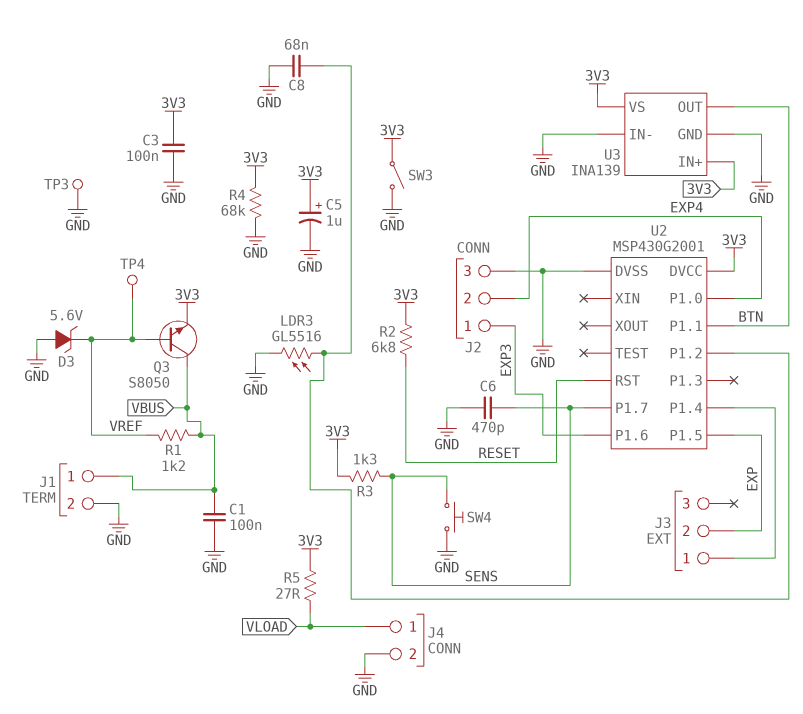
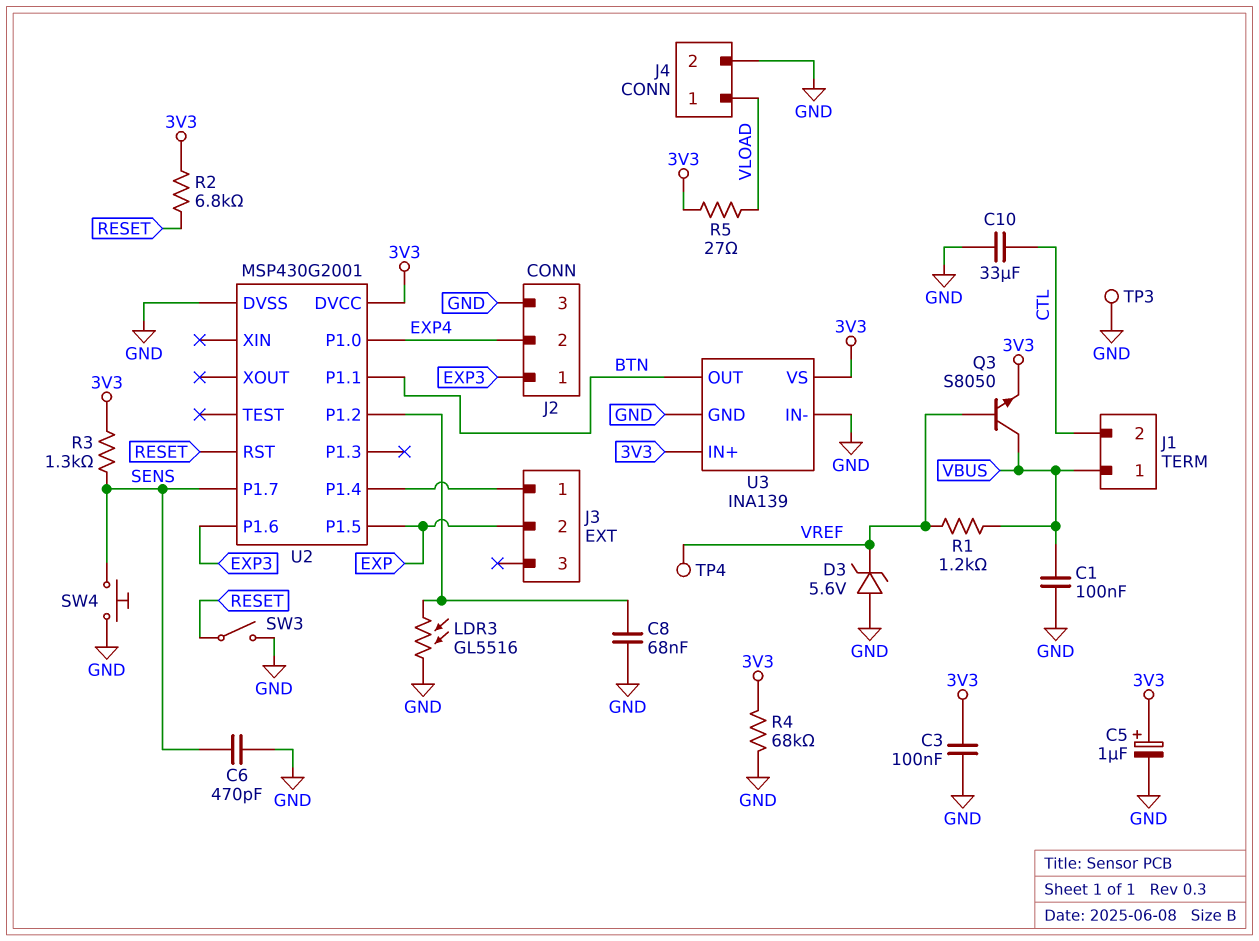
C10: none -> 33uF (CTL, GND)
J1 pin 2: GND -> CTL
SW3: switch (3V3, GND) -> switch (GND, RESET)

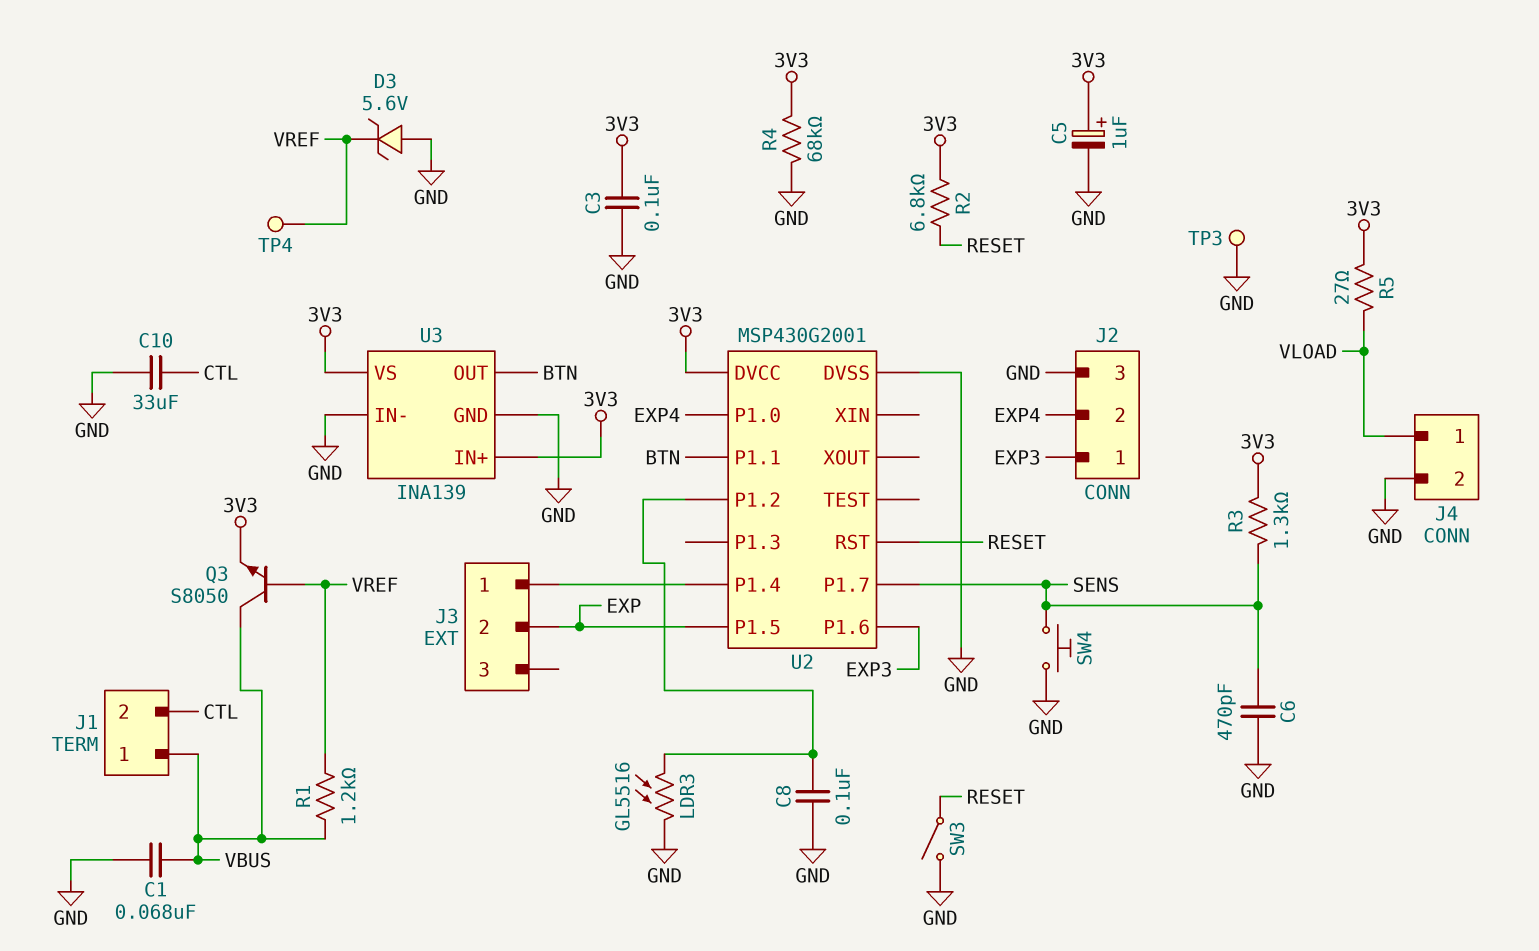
C1: 100nF (GND, VBUS) -> 68nF (GND, VBUS)
C8: 68nF (GND, U2/P1.2) -> 100nF (GND, U2/P1.2)

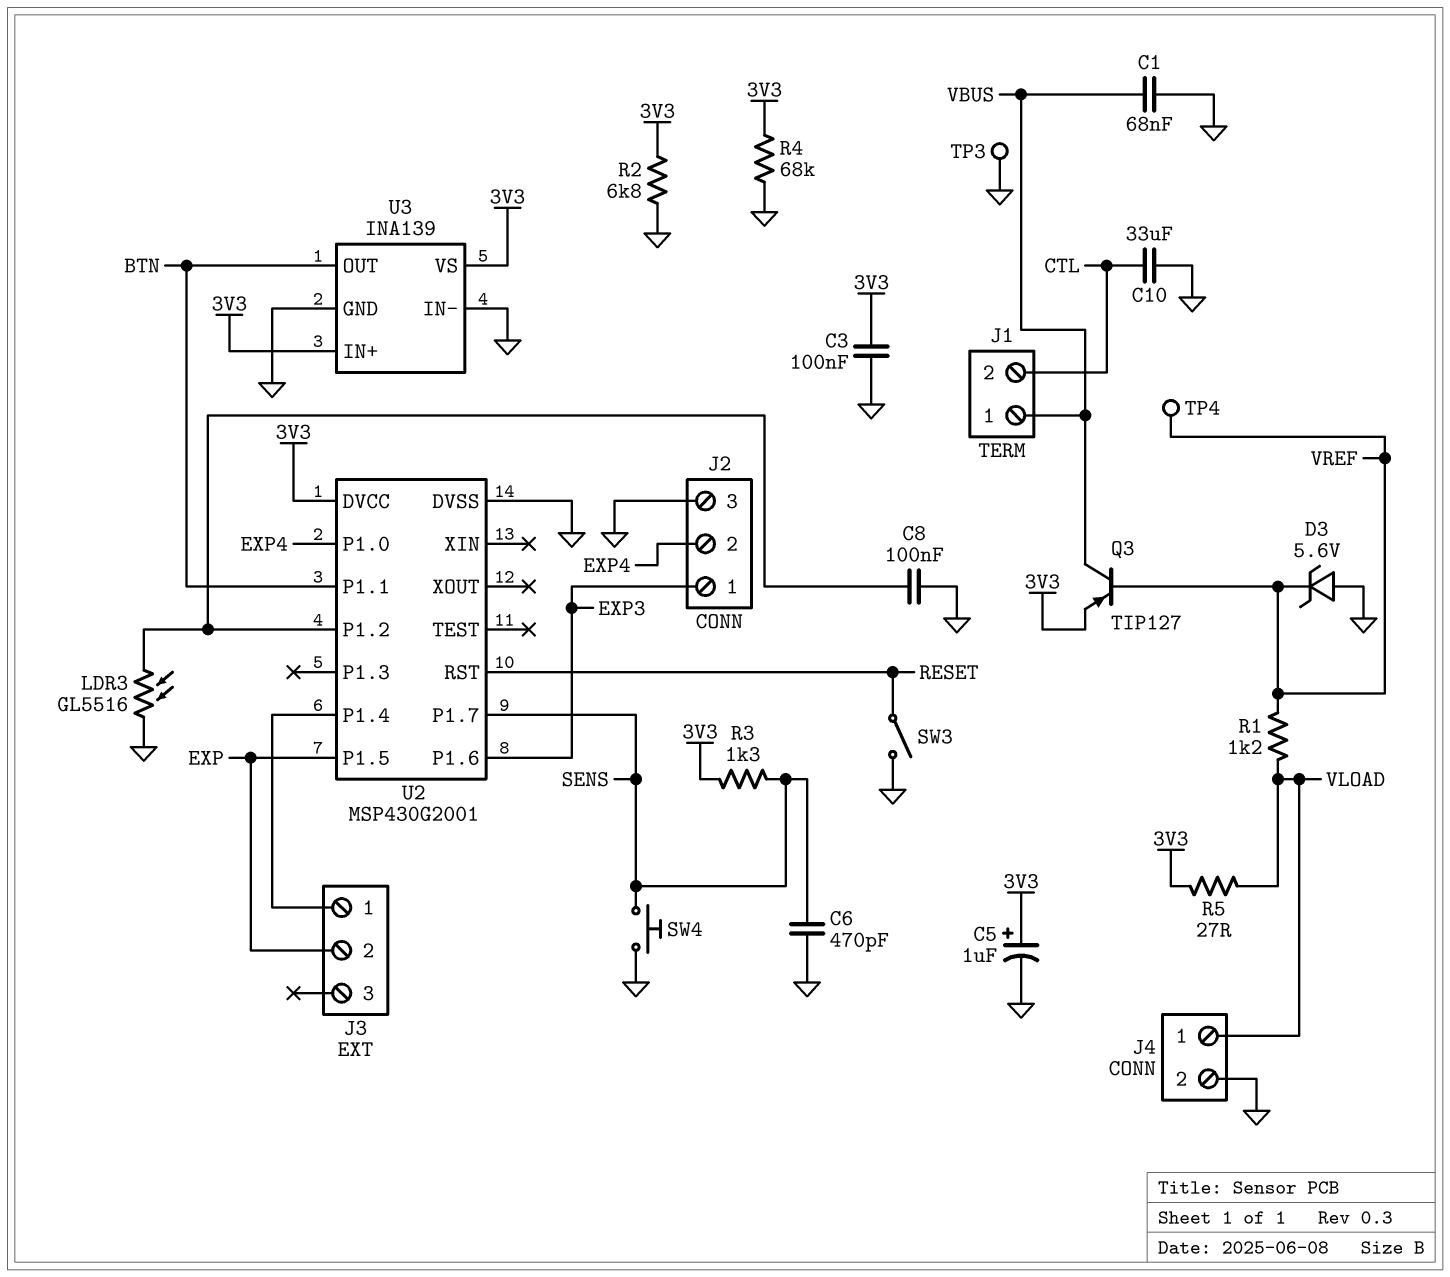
Q3: NPN S8050 (B VREF, C VBUS, E 3V3) -> PNP TIP127 (B VREF, C VBUS, E 3V3)
R1: 1.2k (VBUS, VREF) -> 1.2k (VLOAD, VREF)
R2: 6.8k (3V3, RESET) -> 6.8k (3V3, GND)

